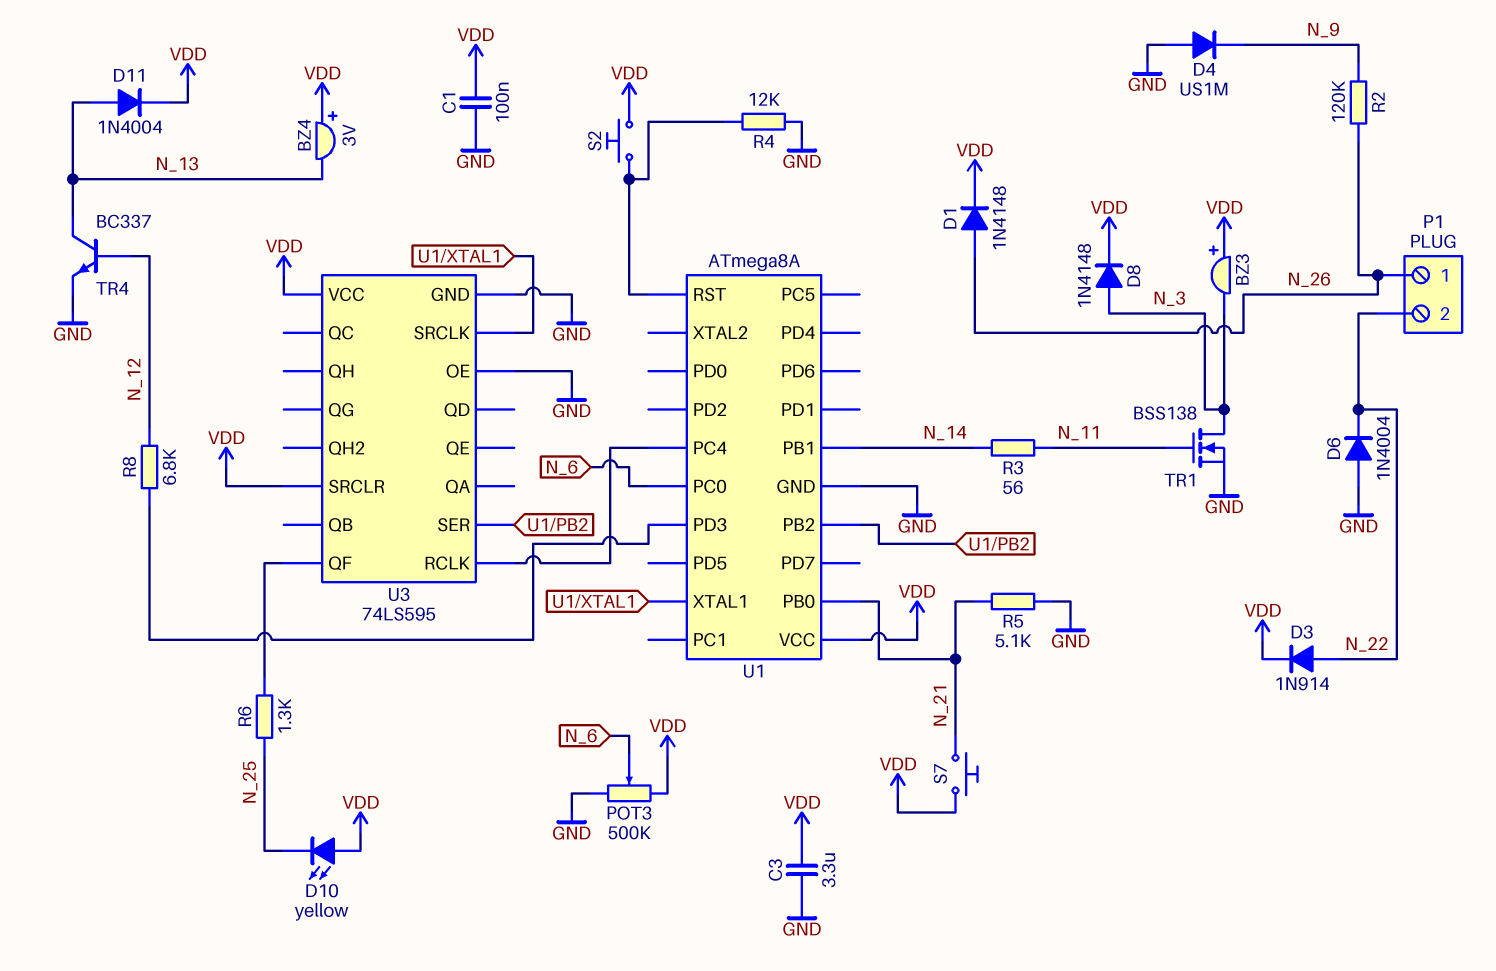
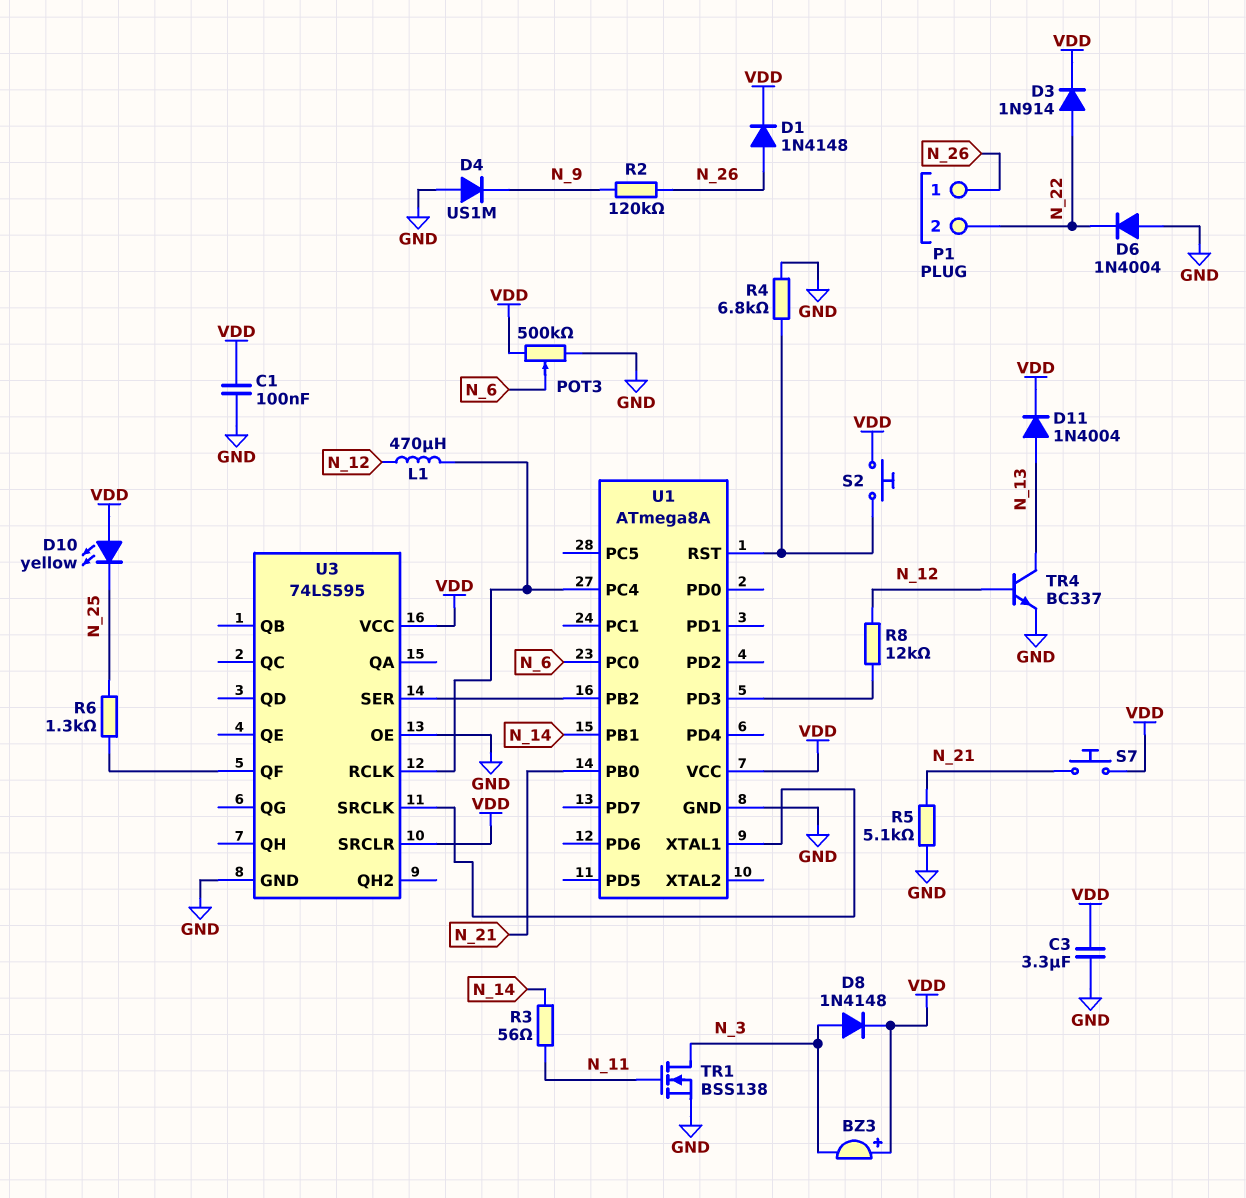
BZ4: buzzer 3V (plus VDD, minus N_13) -> none
L1: none -> 470uH (N_12, U1/PC4)
R4: 12k (GND, U1/RST) -> 6.8k (GND, U1/RST)
R8: 6.8k (N_12, U1/PD3) -> 12k (N_12, U1/PD3)

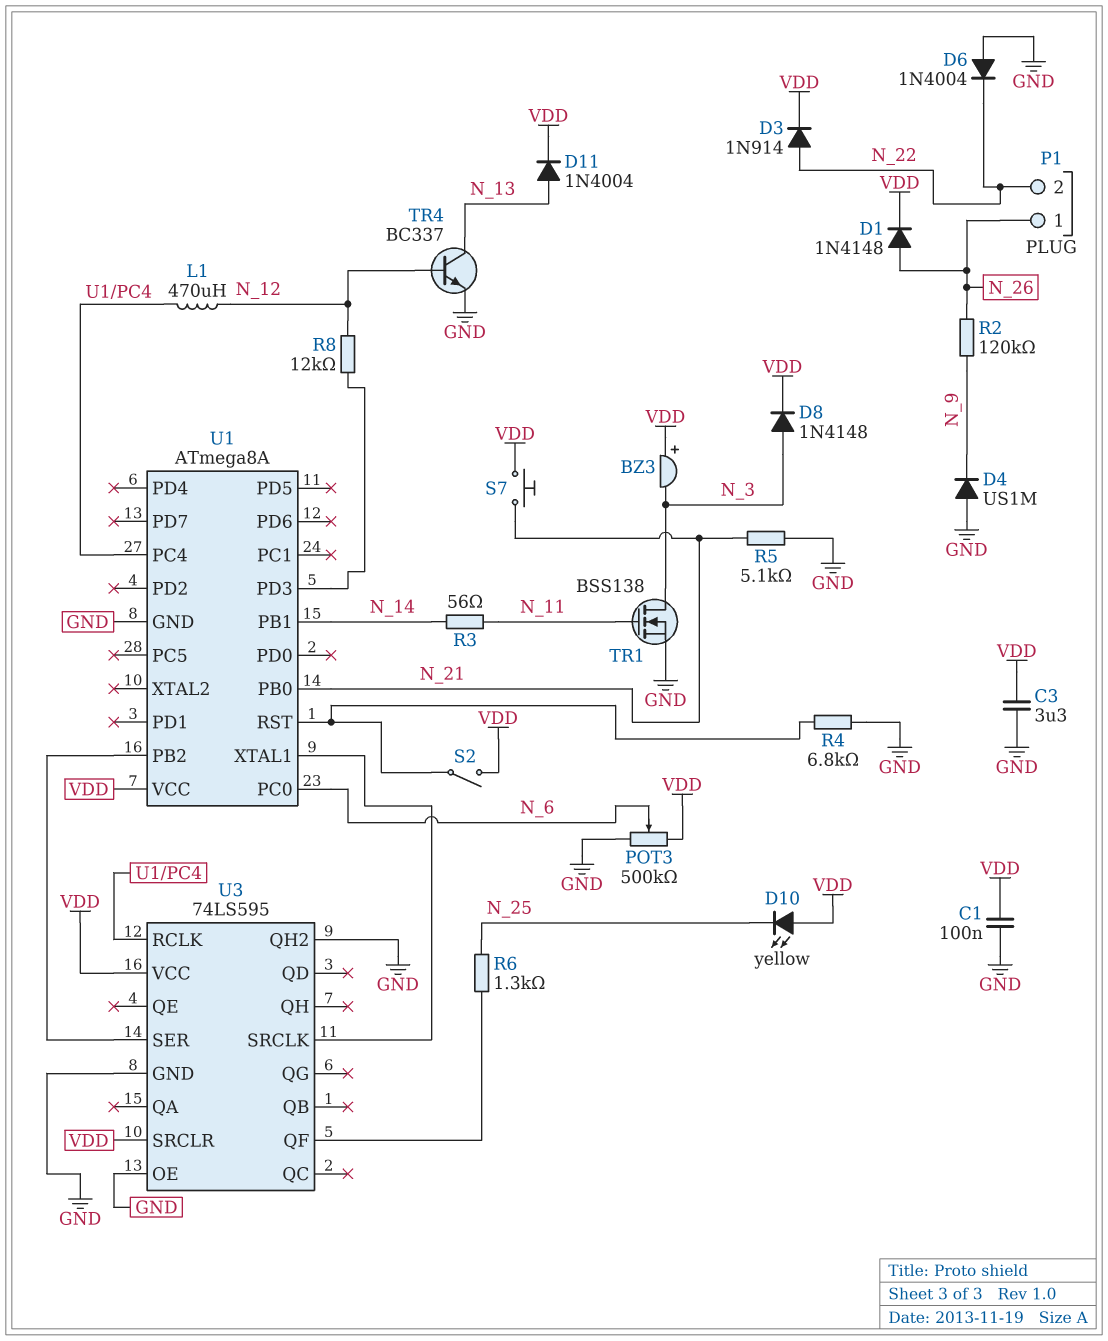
S2: button (U1/RST, VDD) -> switch (U1/RST, VDD)
U3 pin QH2: none -> GND

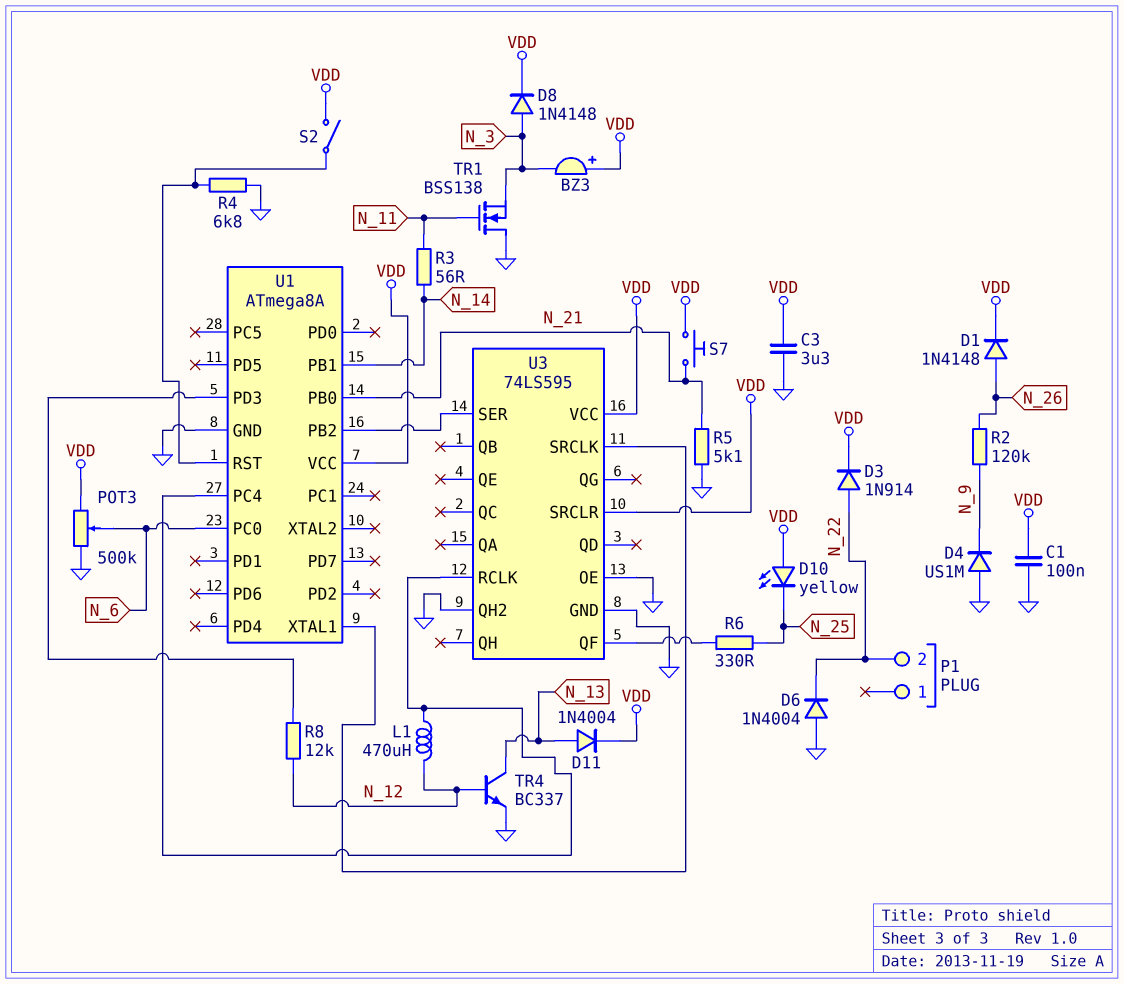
P1 pin 1: N_26 -> none
R6: 1.3k (N_25, U3/QF) -> 330 (N_25, U3/QF)
TR1: NMOS BSS138 (G N_11, D N_3, S GND) -> NMOS BSS138 (G N_11, D GND, S N_3)

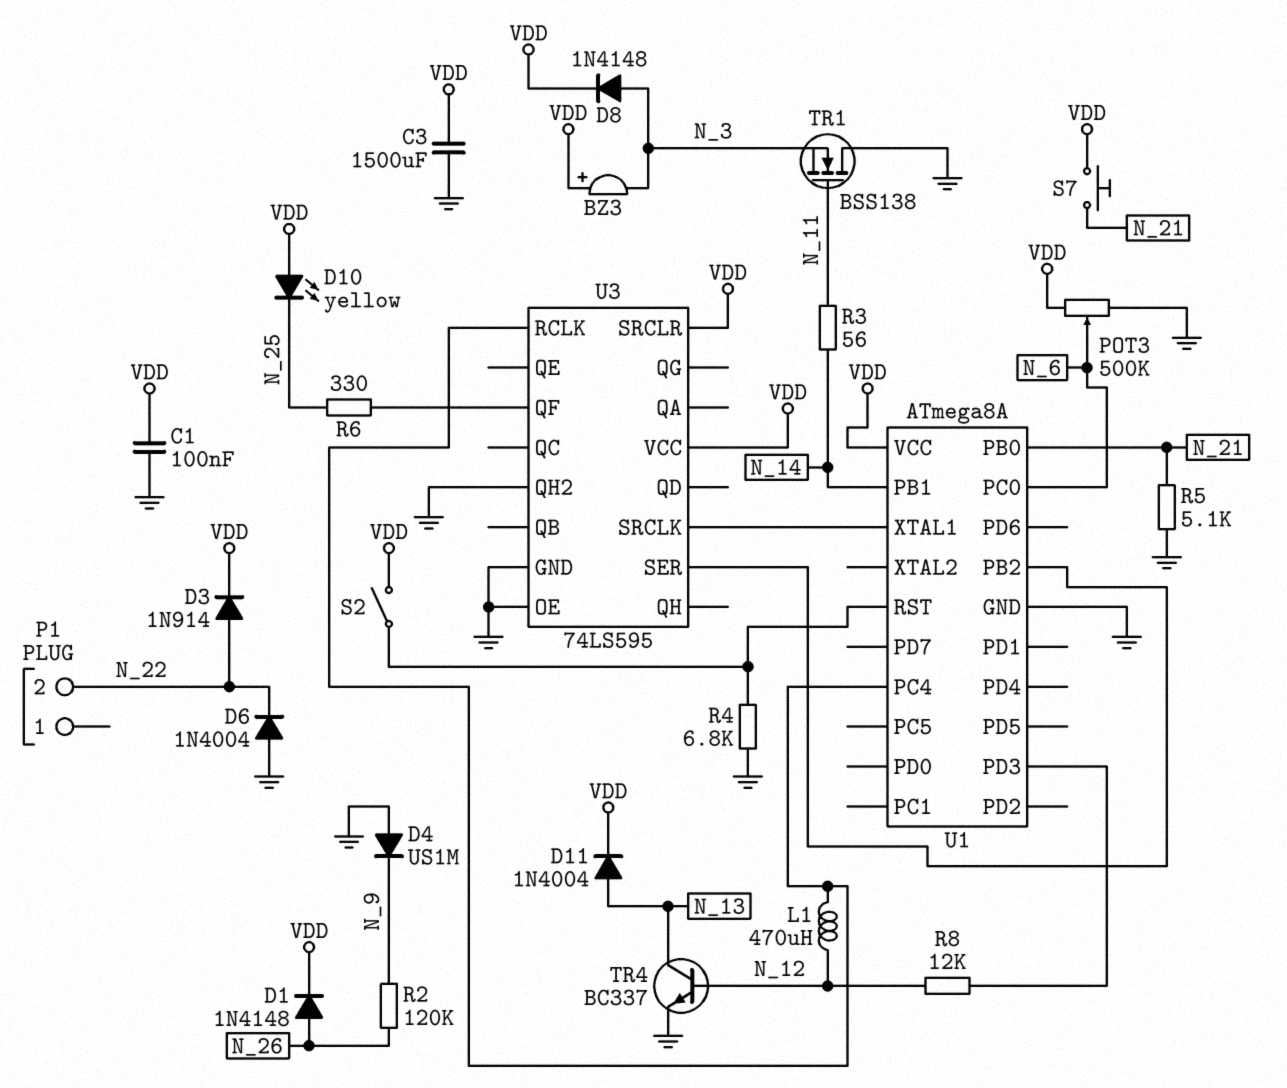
C3: 3.3uF (GND, VDD) -> 1500uF (GND, VDD)

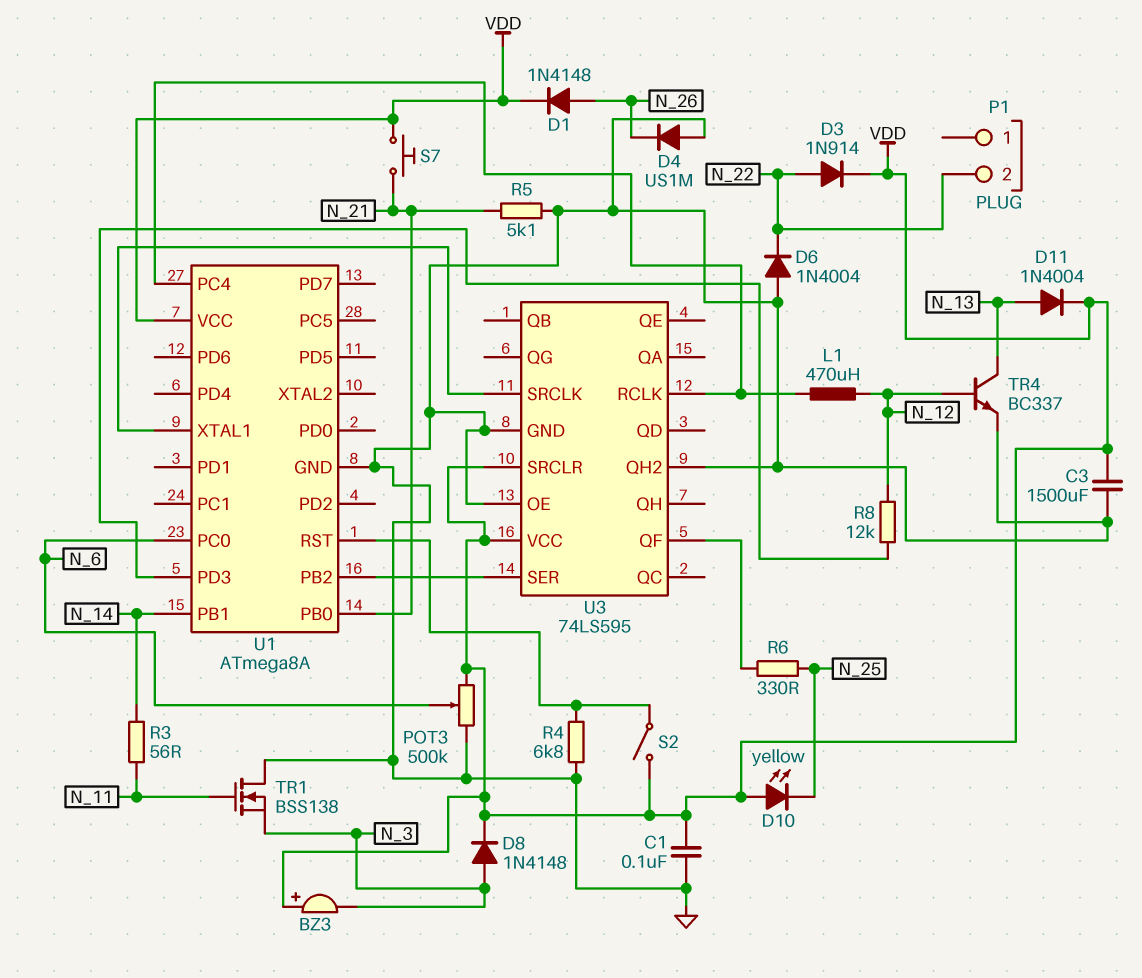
D4: diode US1M (A GND, K N_9) -> diode US1M (A GND, K N_26)
R2: 120k (N_9, N_26) -> none

